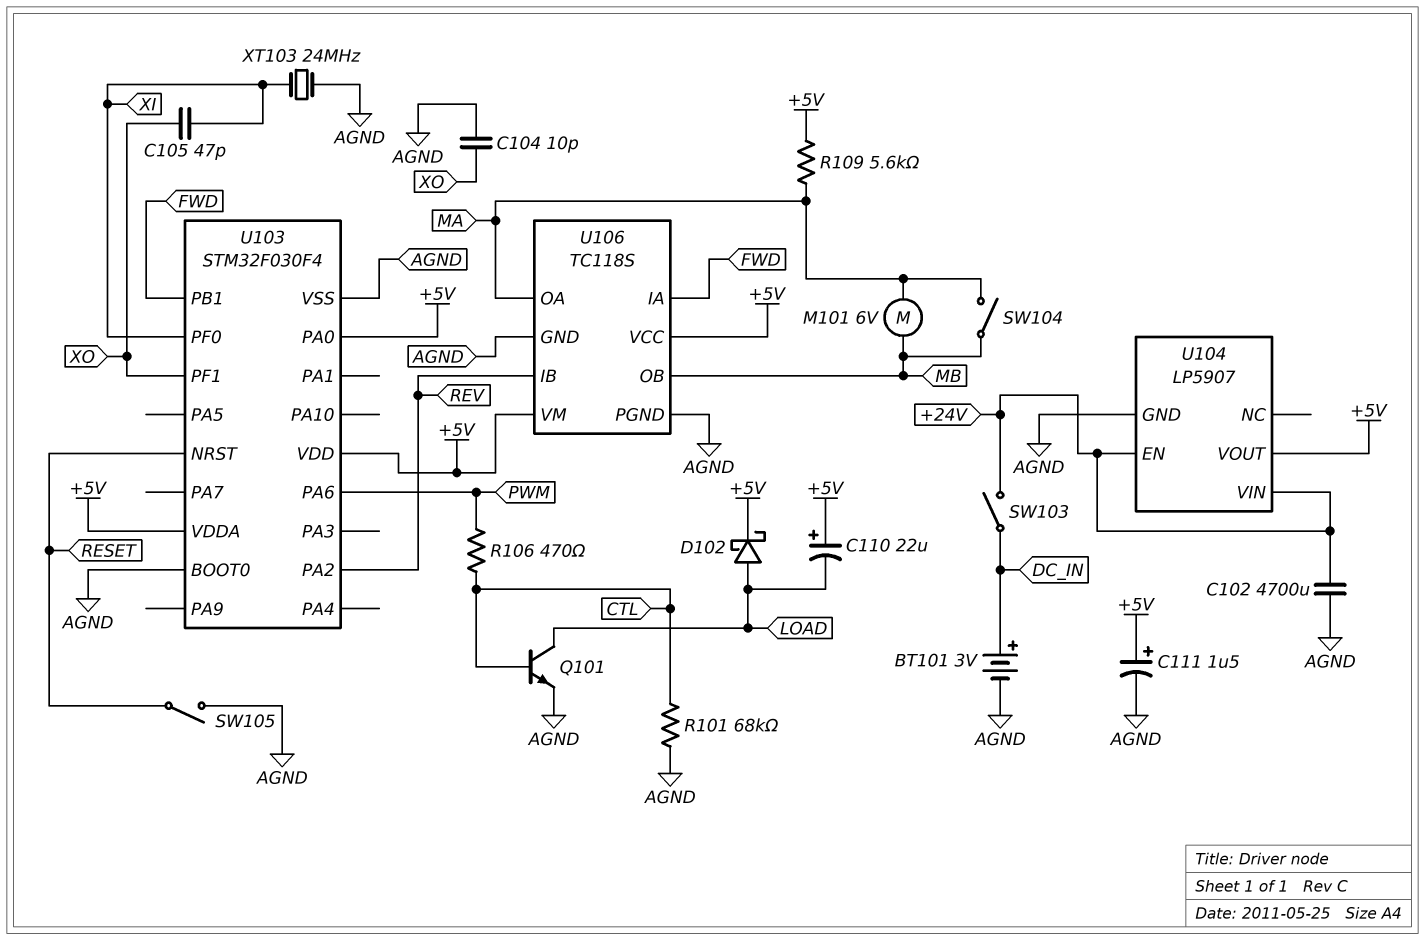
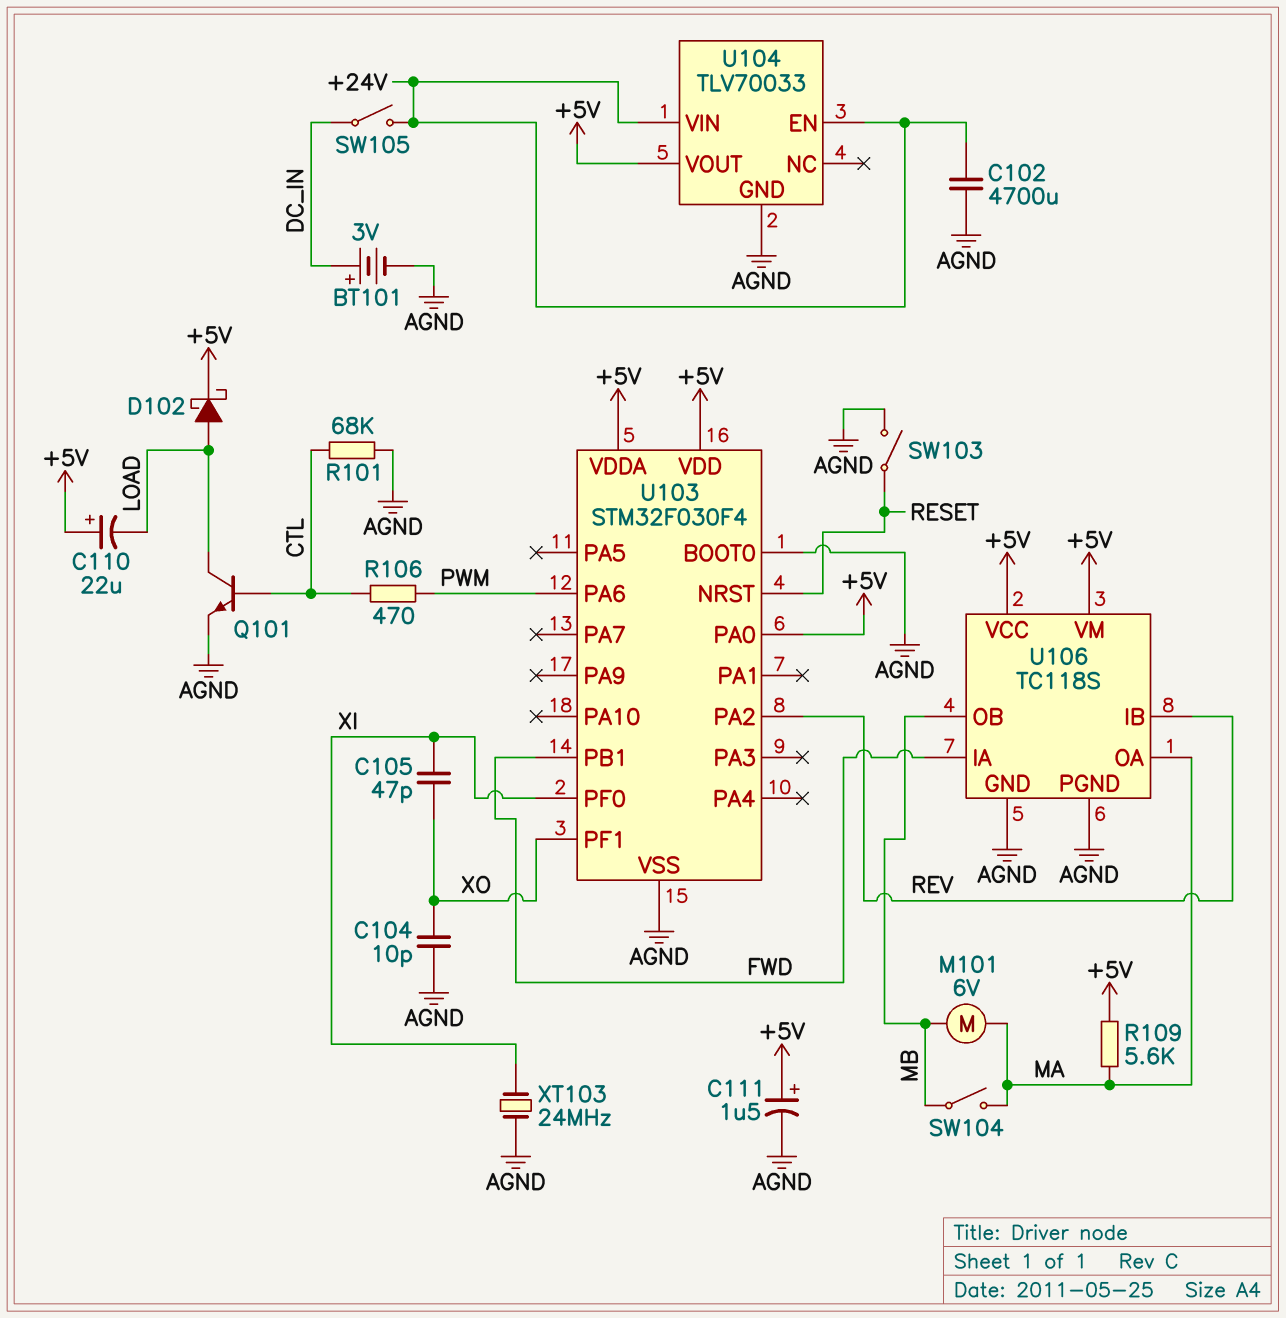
SW103: switch (+24V, DC_IN) -> switch (AGND, RESET)
SW105: switch (AGND, RESET) -> switch (+24V, DC_IN)
U104: LP5907 -> TLV70033

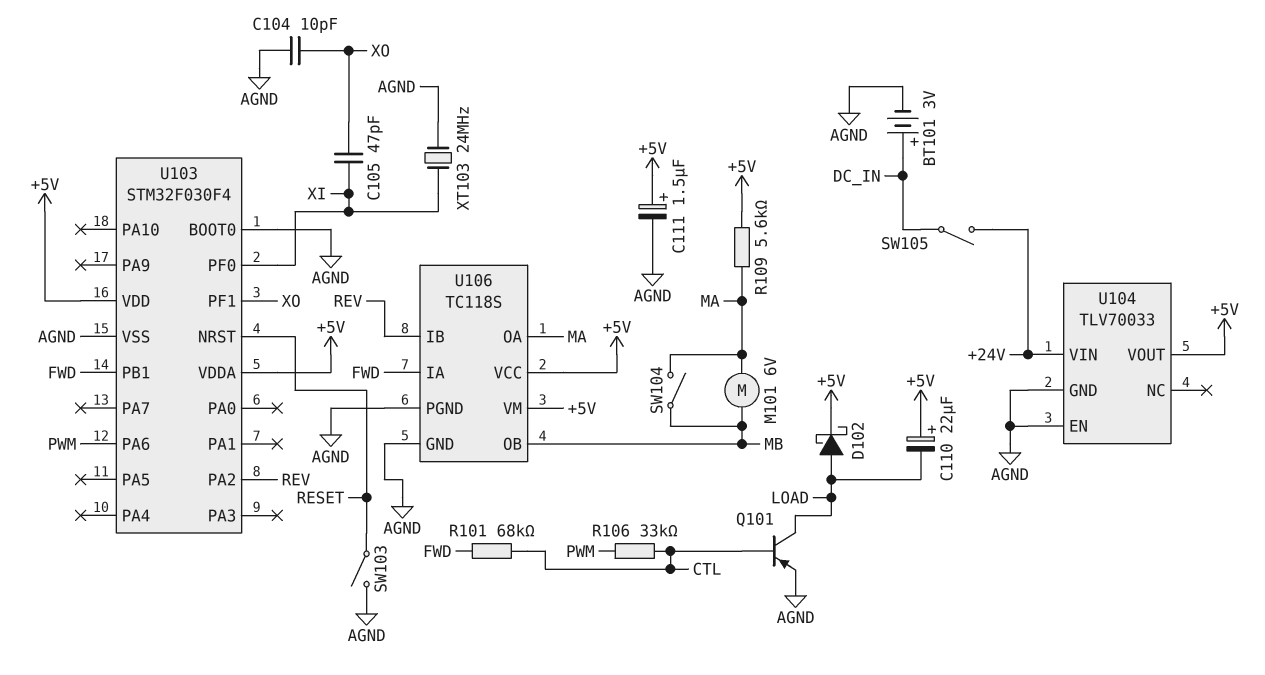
C102: 4700uF (+24V, AGND) -> none
Q101: NPN (B CTL, C LOAD, E AGND) -> PNP (B CTL, C LOAD, E AGND)
R101: 68k (AGND, CTL) -> 68k (CTL, FWD)
R106: 470 (CTL, PWM) -> 33k (CTL, PWM)
U103 pin PA0: +5V -> none
U104 pin EN: +24V -> AGND

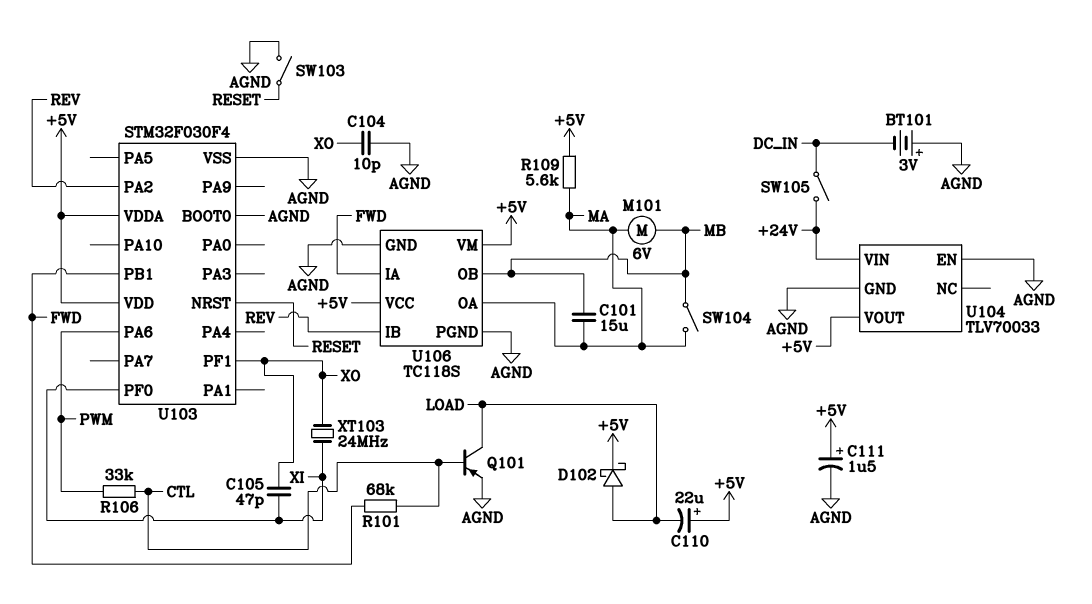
BT101: 3V (plus DC_IN, minus AGND) -> 3V (plus AGND, minus DC_IN)
C101: none -> 15uF (MA, MB)
XT103: 24MHz (AGND, XI) -> 24MHz (XI, XO)

